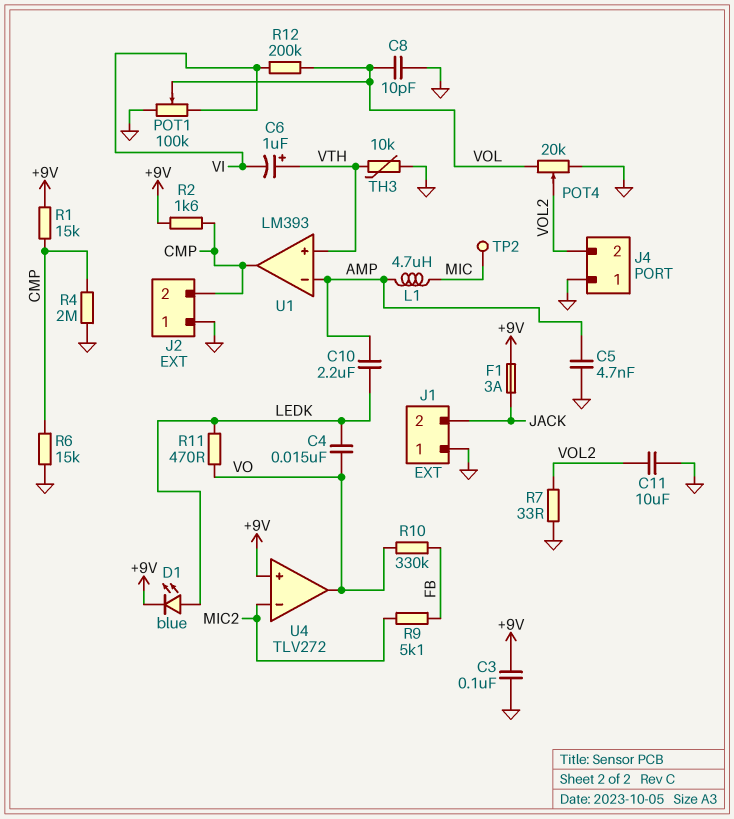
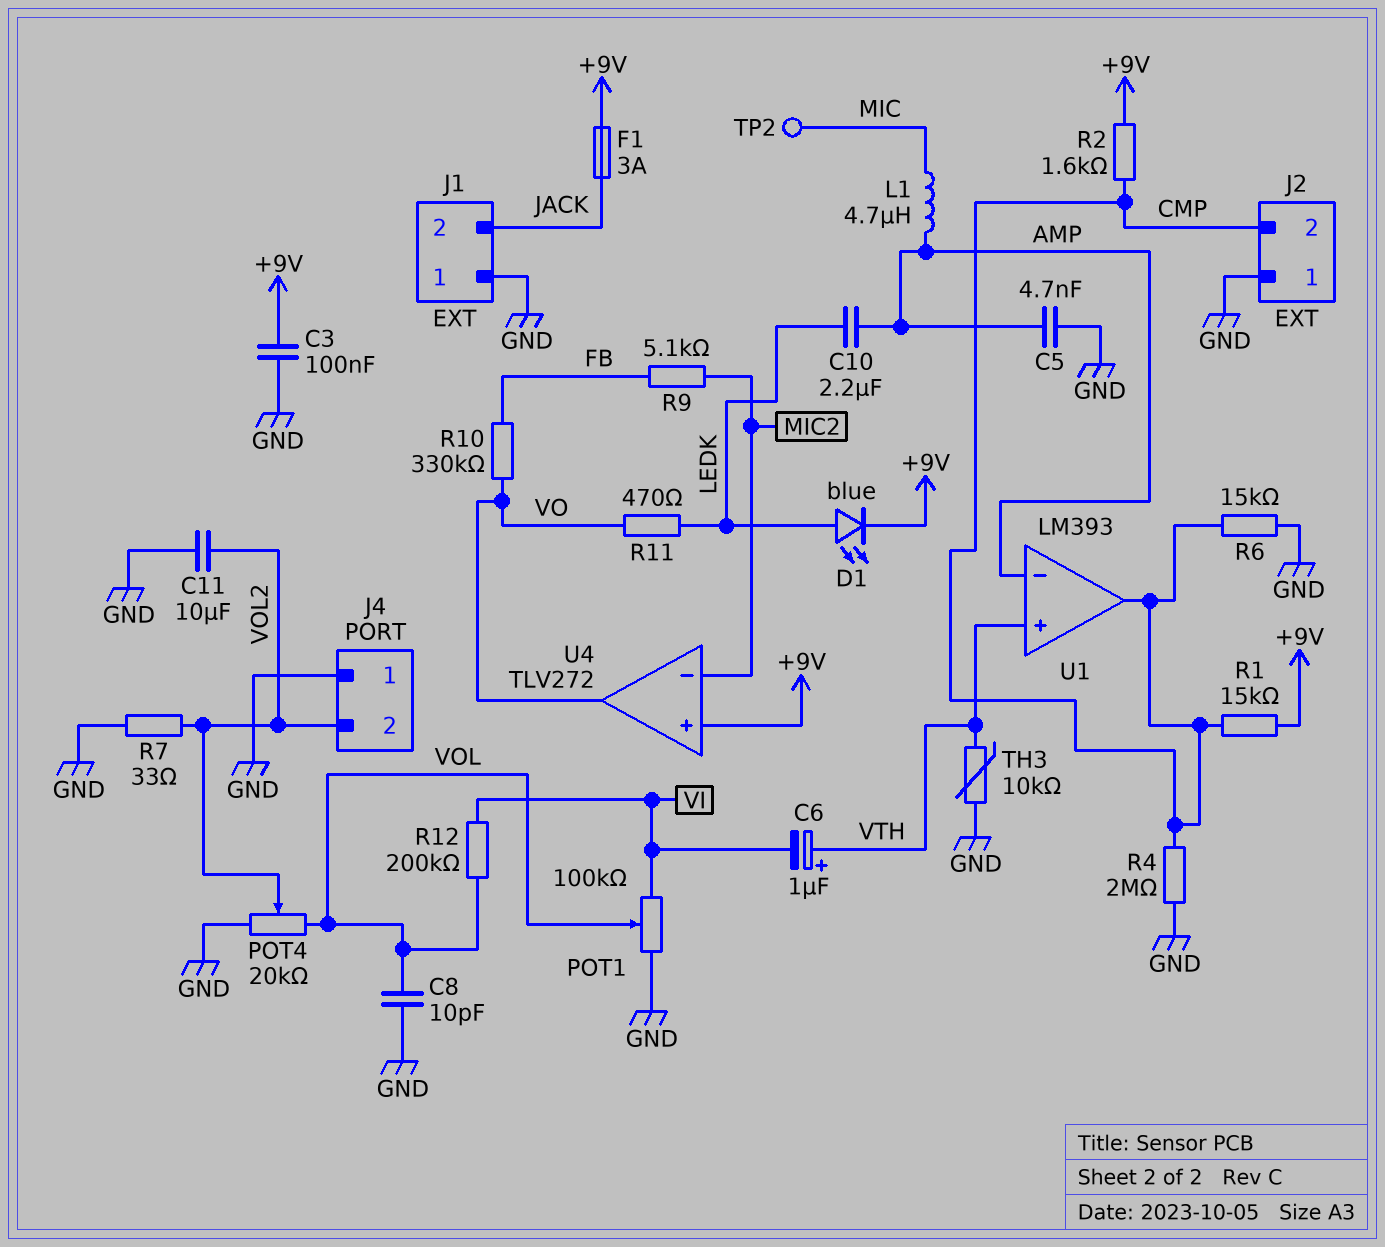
C4: 15nF (LEDK, VO) -> none

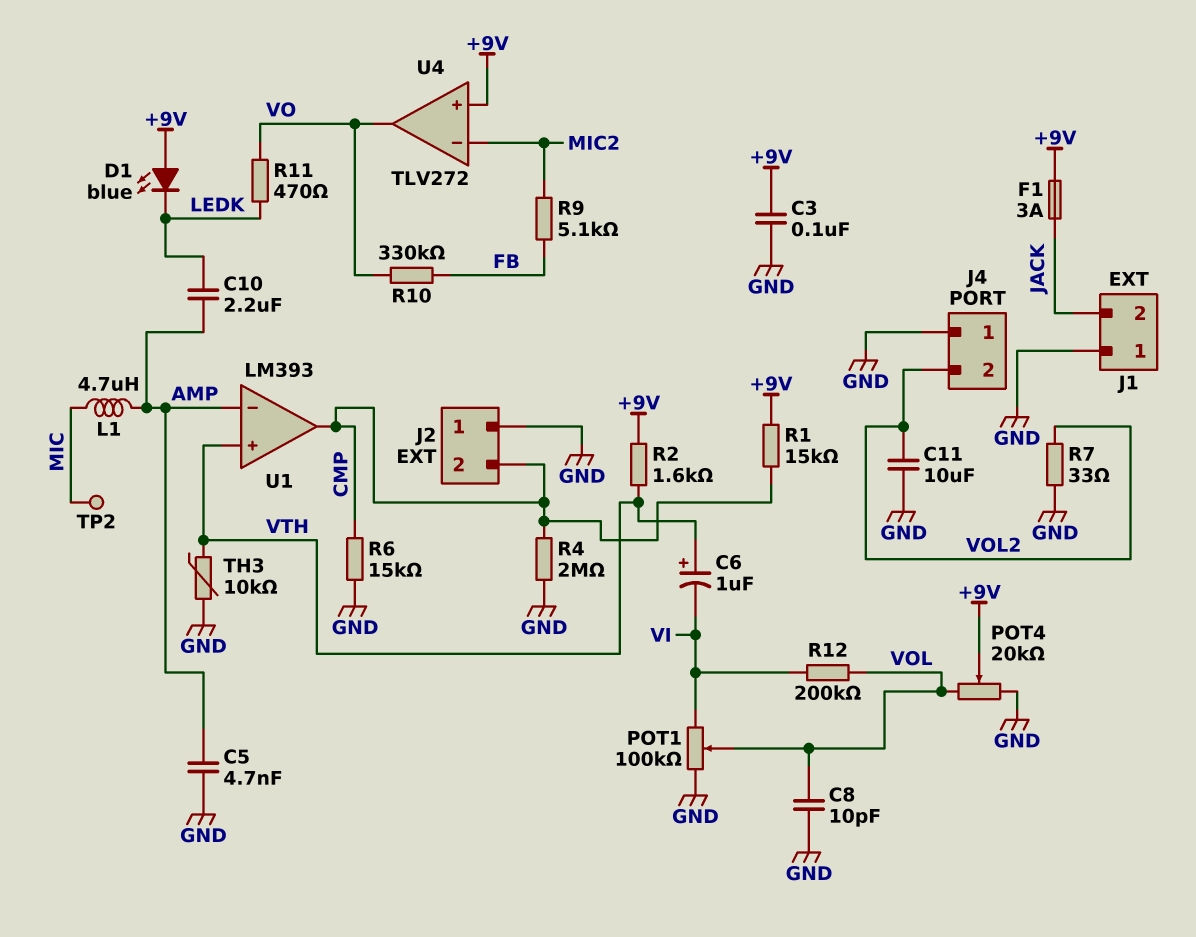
D1: LED blue (A LEDK, K +9V) -> LED blue (A +9V, K LEDK)
POT4: 20k (GND, VOL, wiper VOL2) -> 20k (GND, VOL, wiper +9V)
R2: 1.6k (+9V, CMP) -> 1.6k (+9V, VTH)

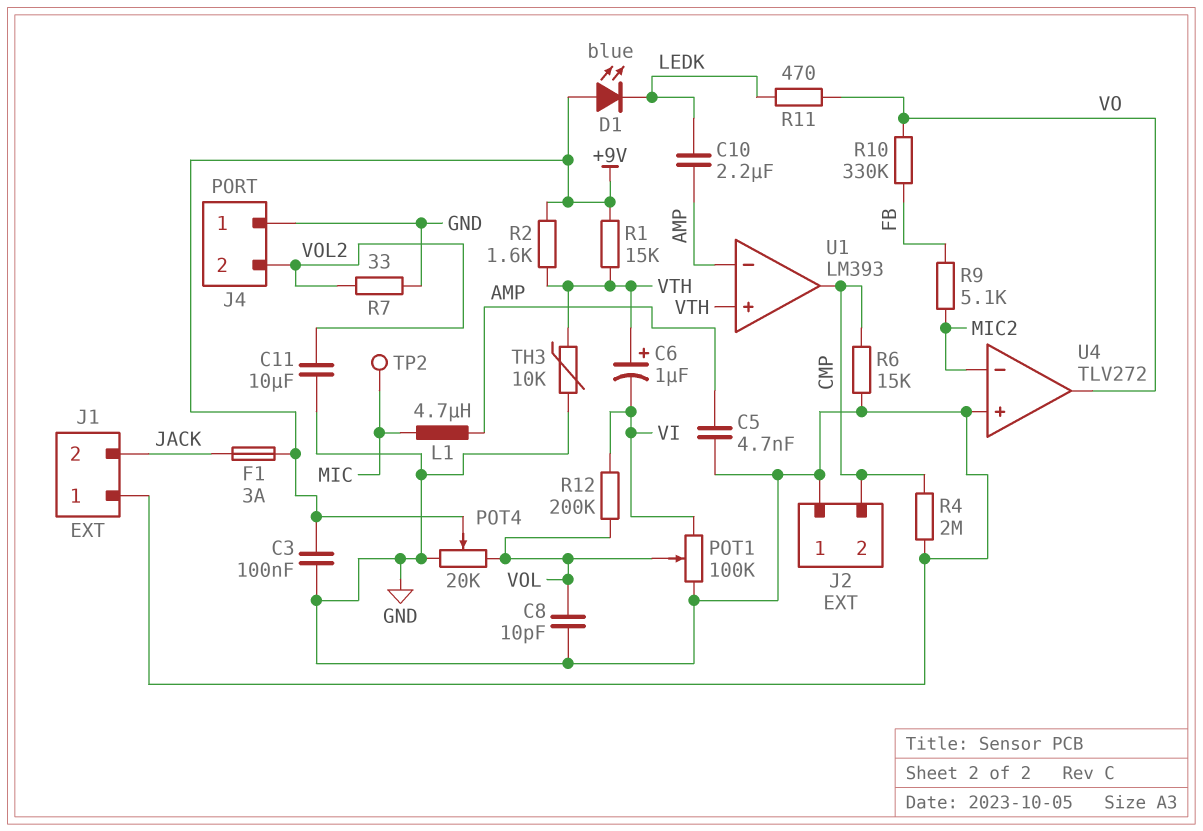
R1: 15k (+9V, CMP) -> 15k (+9V, VTH)
U4 pin in+: +9V -> GND

